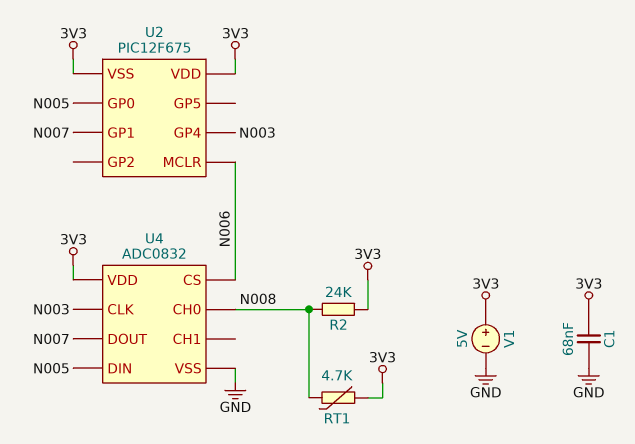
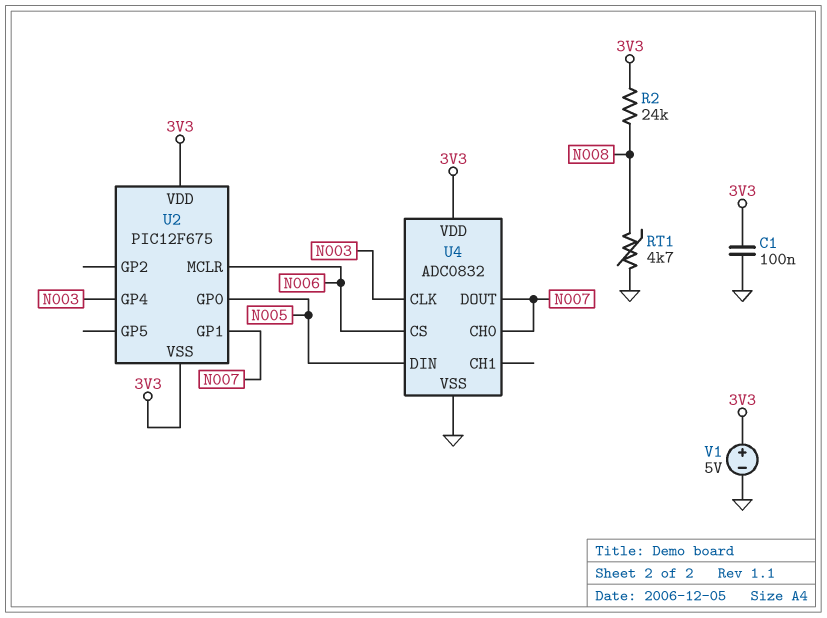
C1: 68nF (3V3, GND) -> 100nF (3V3, GND)
RT1: 4.7k (3V3, N008) -> 4.7k (GND, N008)
U4 pin CH0: N008 -> N007

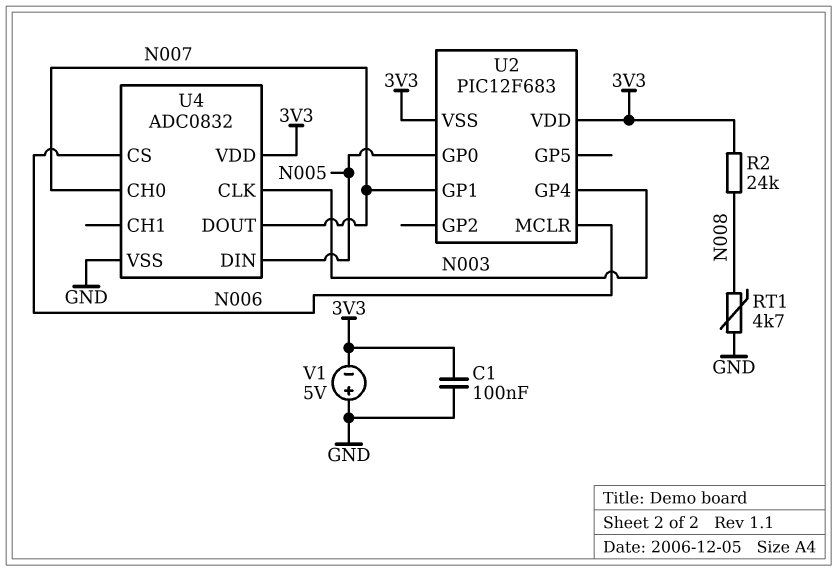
U2: PIC12F675 -> PIC12F683
V1: 5V (plus 3V3, minus GND) -> 5V (plus GND, minus 3V3)

